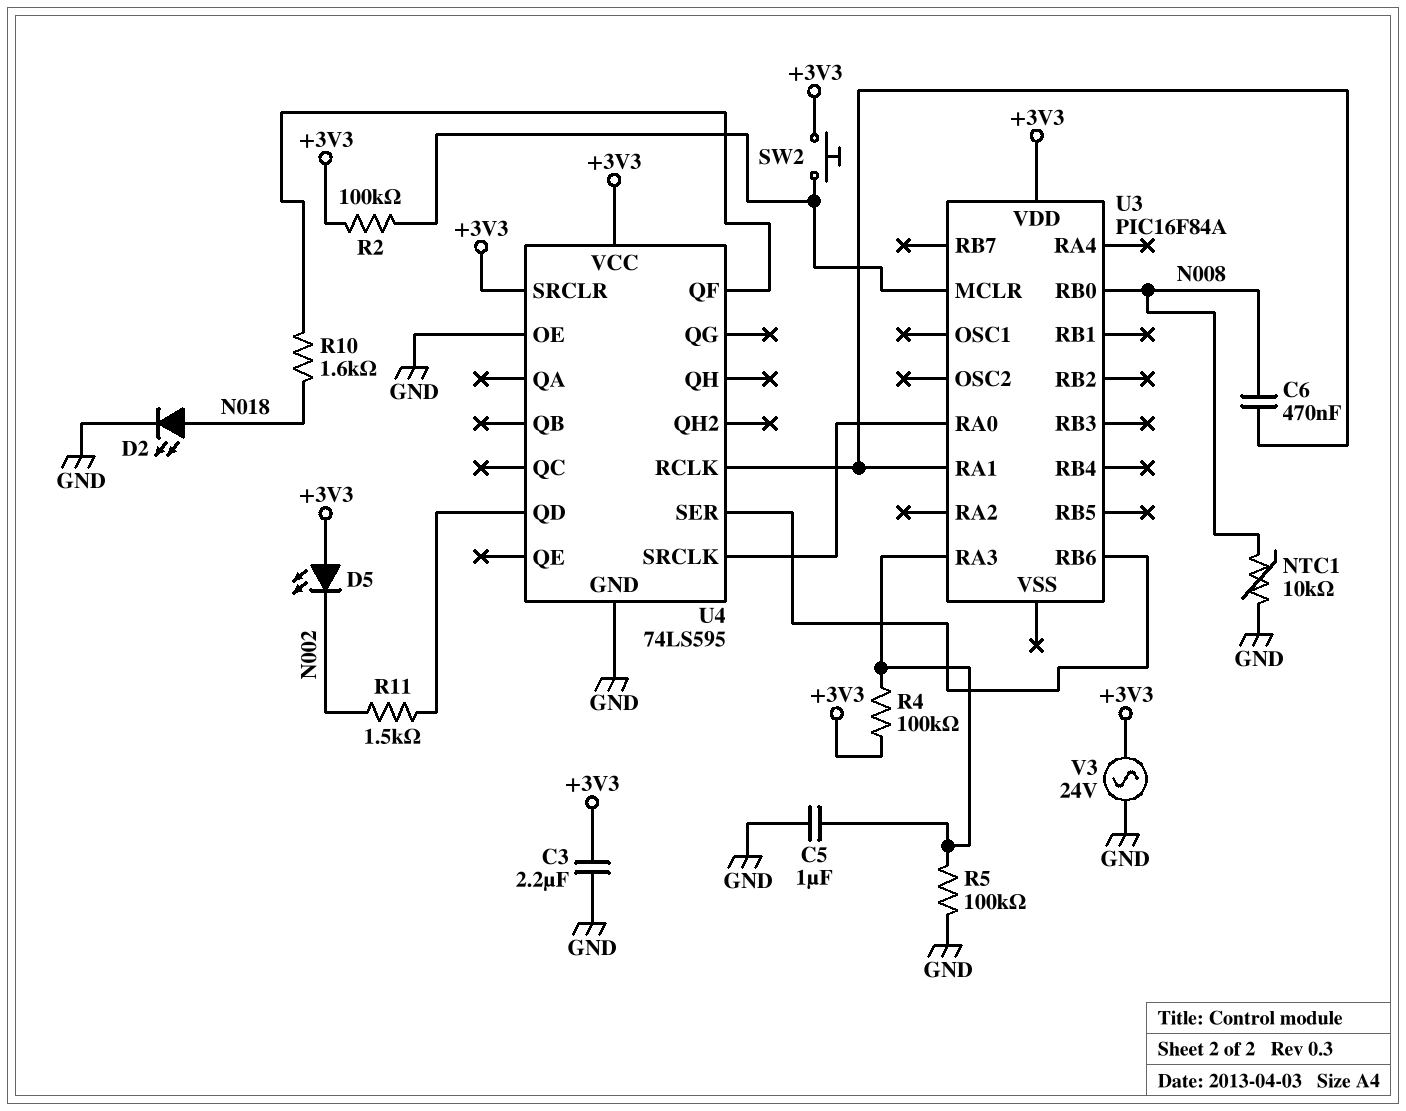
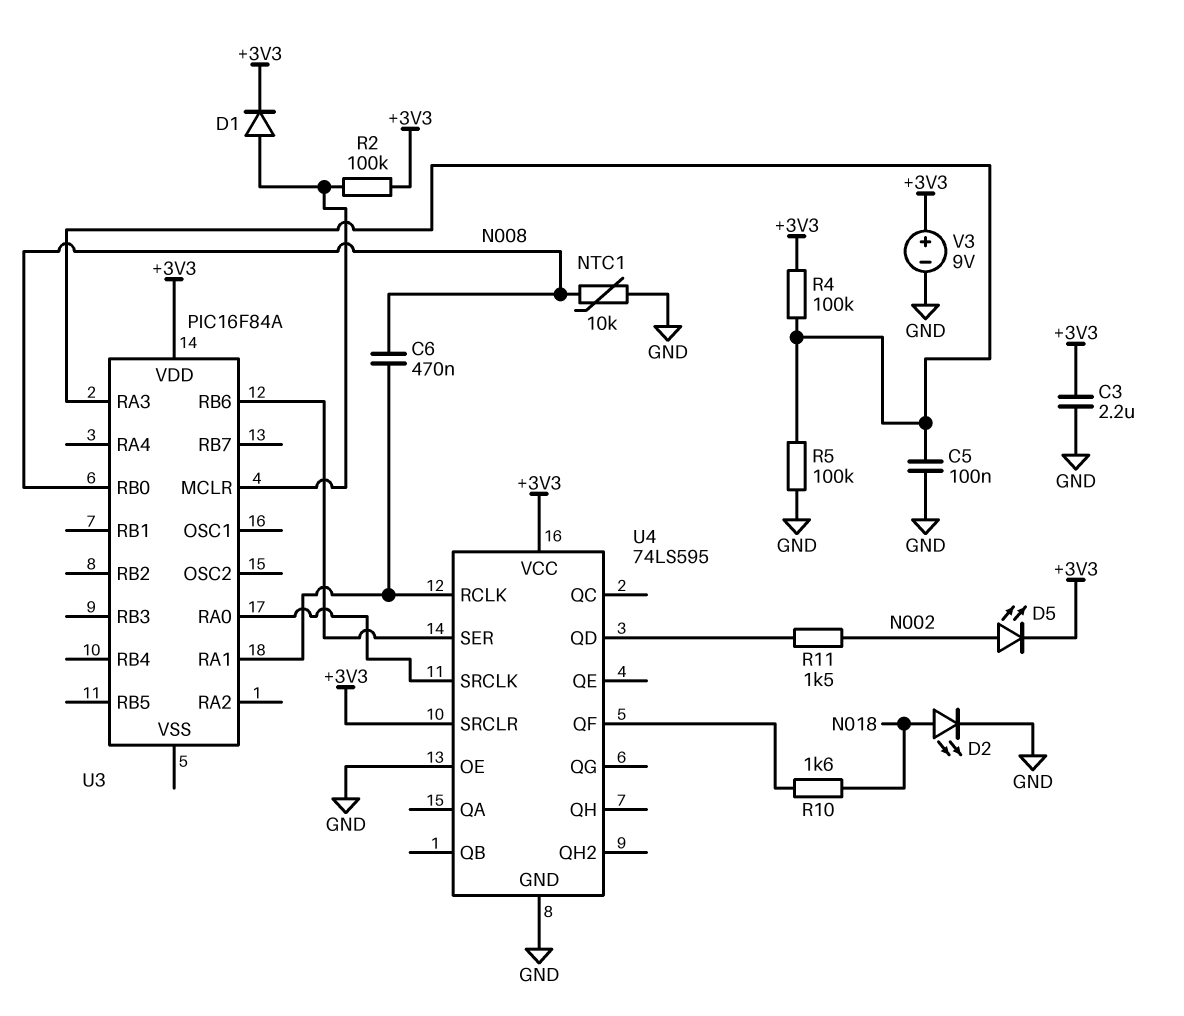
C5: 1uF (GND, U3/RA3) -> 100nF (GND, U3/RA3)
D1: none -> diode (A U3/MCLR, K +3V3)
D5: LED (A +3V3, K N002) -> LED (A N002, K +3V3)
SW2: button (+3V3, U3/MCLR) -> none
V3: AC 24V (+3V3, GND) -> 9V (plus +3V3, minus GND)

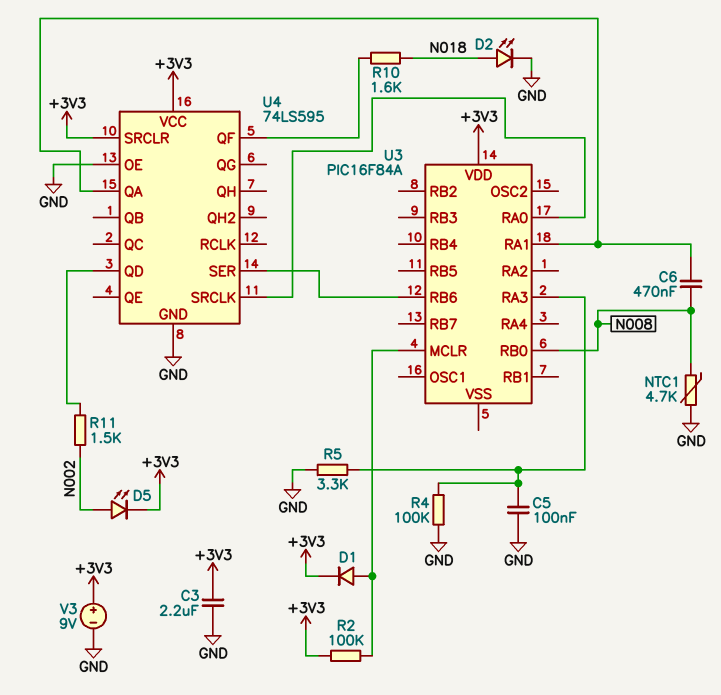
NTC1: 10k (GND, N008) -> 4.7k (GND, N008)
R4: 100k (+3V3, U3/RA3) -> 100k (GND, U3/RA3)
R5: 100k (GND, U3/RA3) -> 3.3k (GND, U3/RA3)
U4 pin QA: none -> U3/RA1
U4 pin RCLK: U3/RA1 -> none

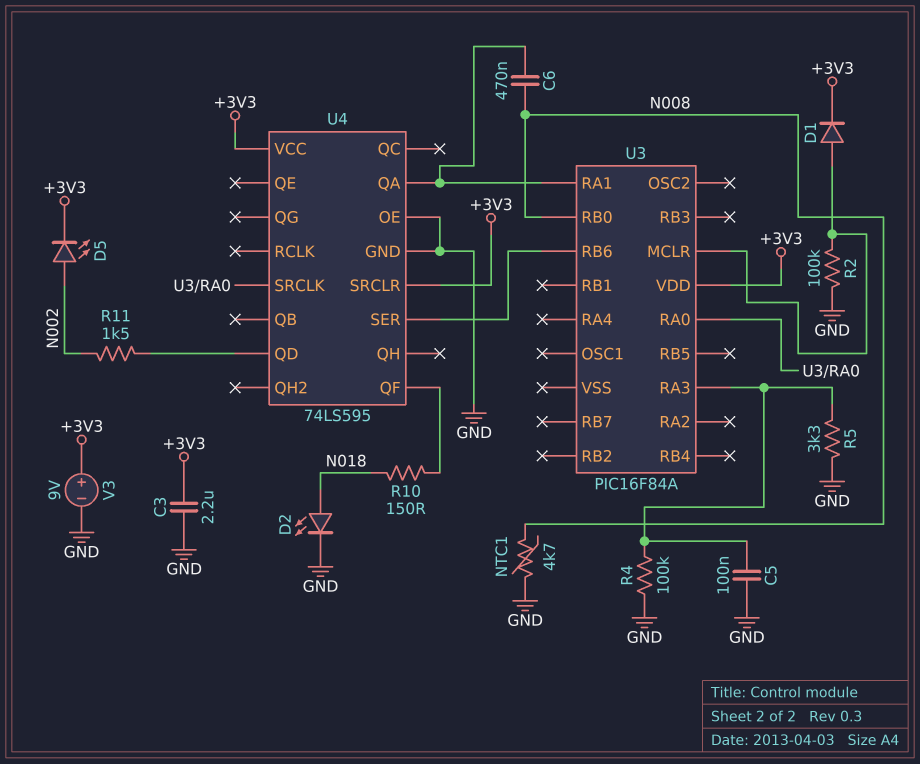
R2: 100k (+3V3, U3/MCLR) -> 100k (GND, U3/MCLR)
R10: 1.6k (N018, U4/QF) -> 150 (N018, U4/QF)

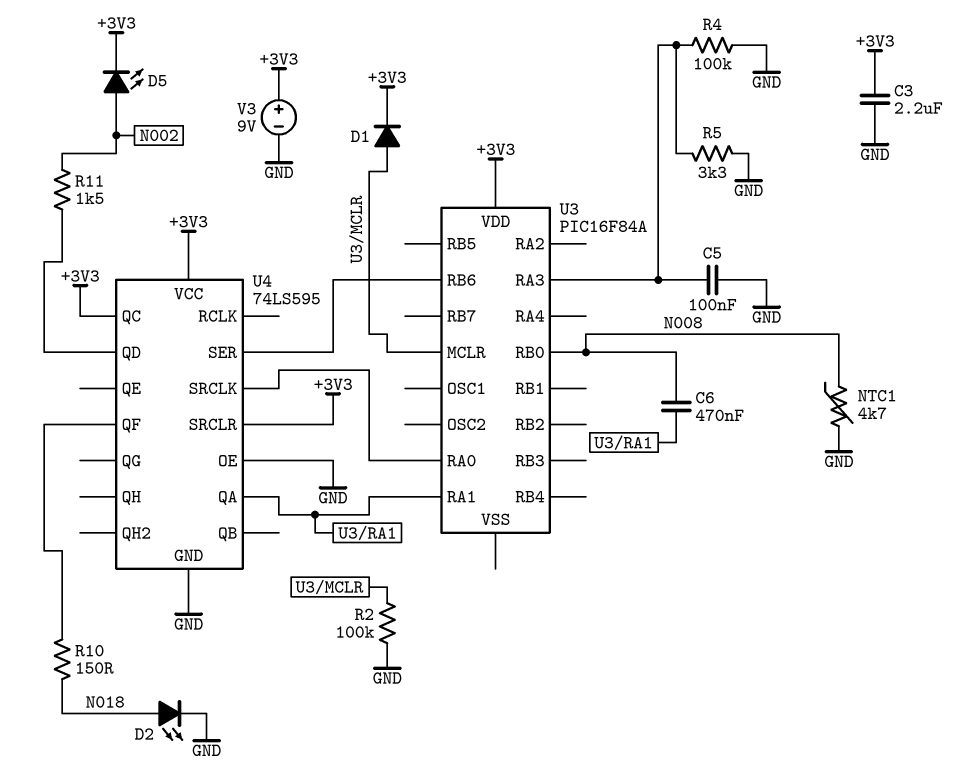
U4 pin QC: none -> +3V3

